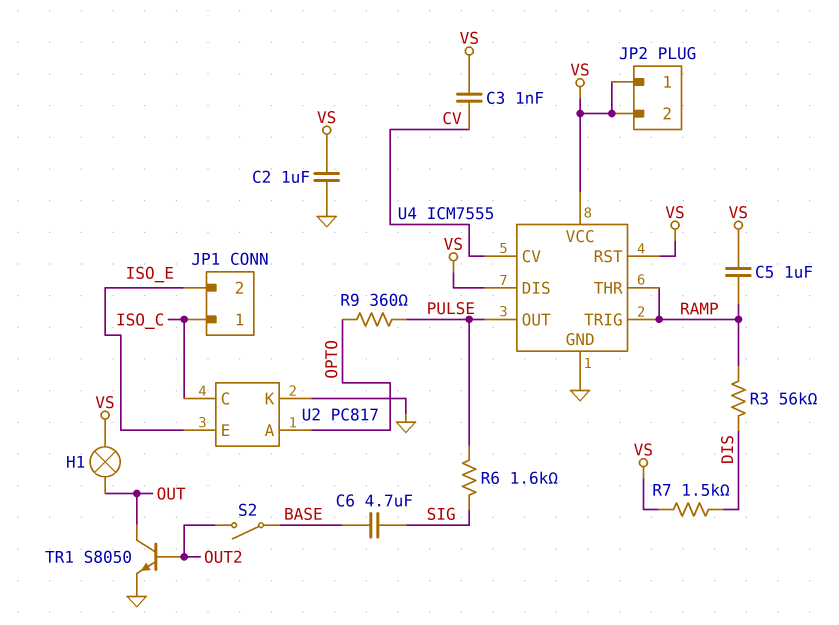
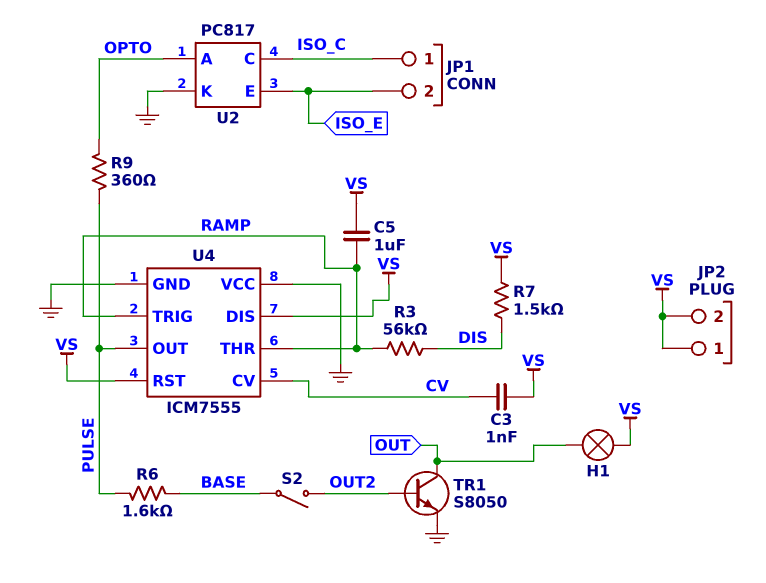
C2: 1uF (GND, VS) -> none
C6: 4.7uF (BASE, SIG) -> none
R6: 1.6k (PULSE, SIG) -> 1.6k (BASE, PULSE)
U4 pin VCC: VS -> GND

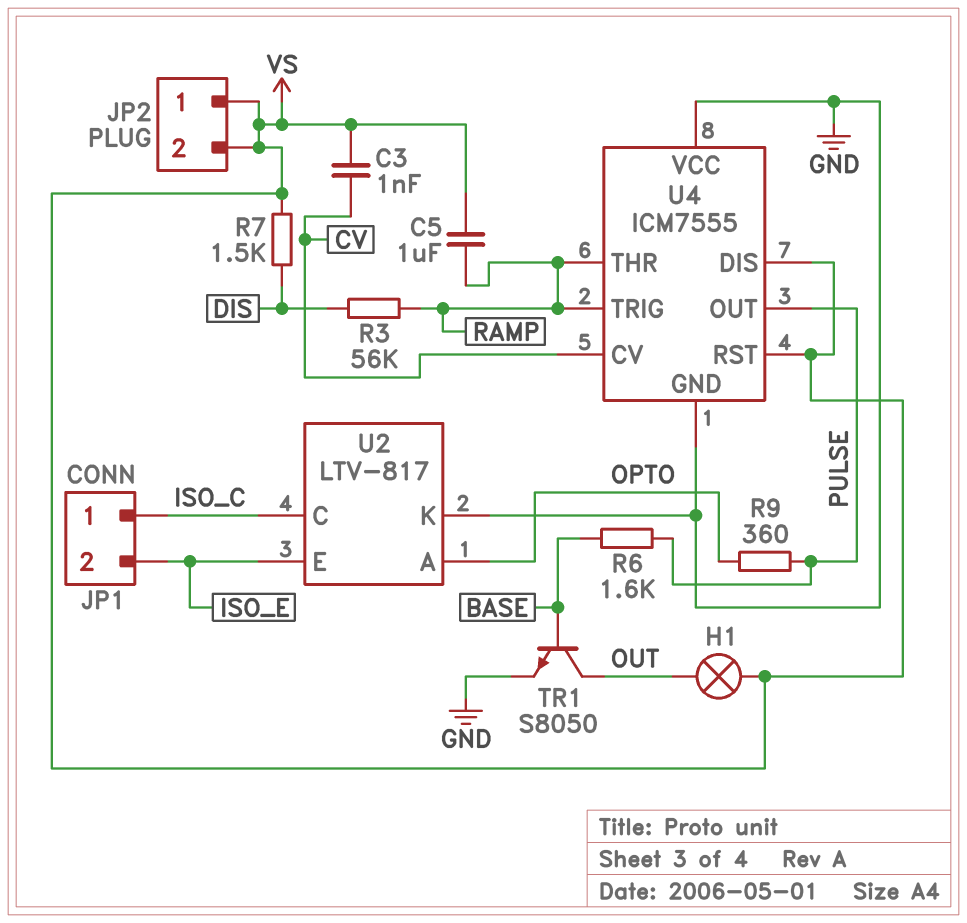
S2: switch (BASE, OUT2) -> none
TR1: NPN S8050 (B OUT2, C OUT, E GND) -> NPN S8050 (B BASE, C OUT, E GND)
U2: PC817 -> LTV-817

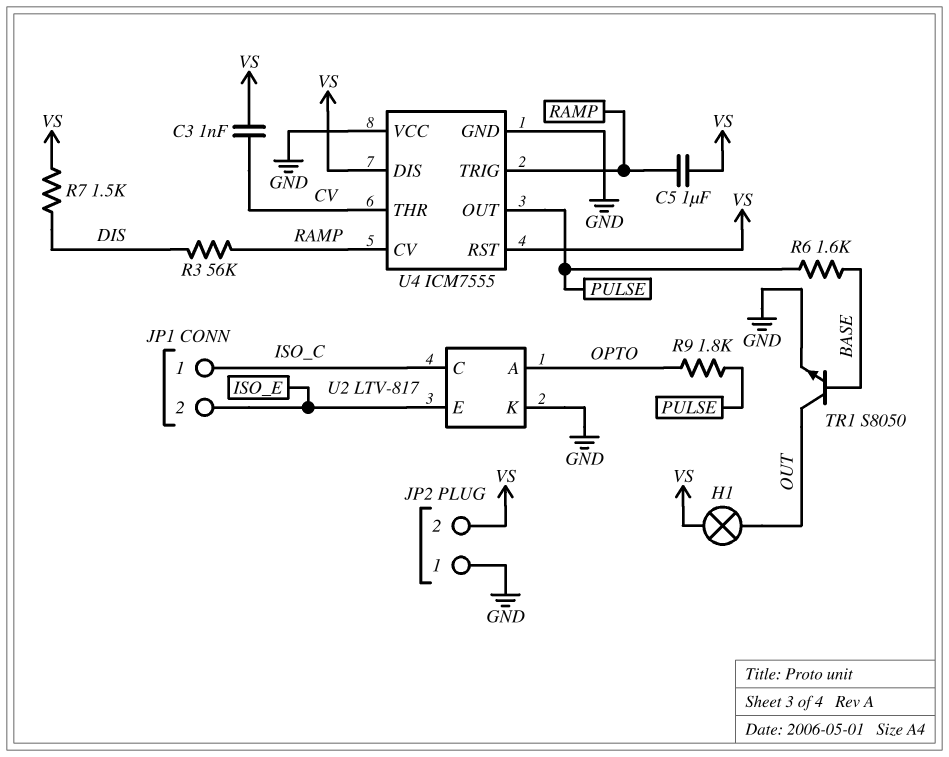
JP2 pin 1: VS -> GND
R9: 360 (OPTO, PULSE) -> 1.8k (OPTO, PULSE)
U4 pin CV: CV -> RAMP
U4 pin THR: RAMP -> CV

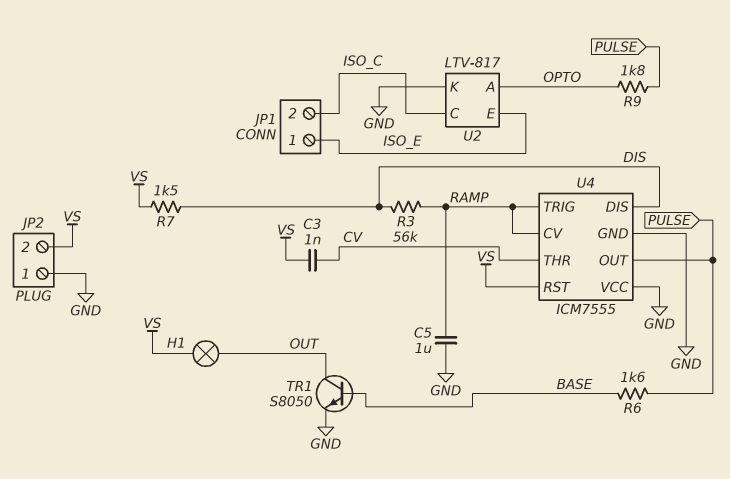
C5: 1uF (RAMP, VS) -> 1uF (GND, RAMP)
JP1 pin 1: ISO_C -> ISO_E
JP1 pin 2: ISO_E -> ISO_C
U4 pin DIS: VS -> DIS

